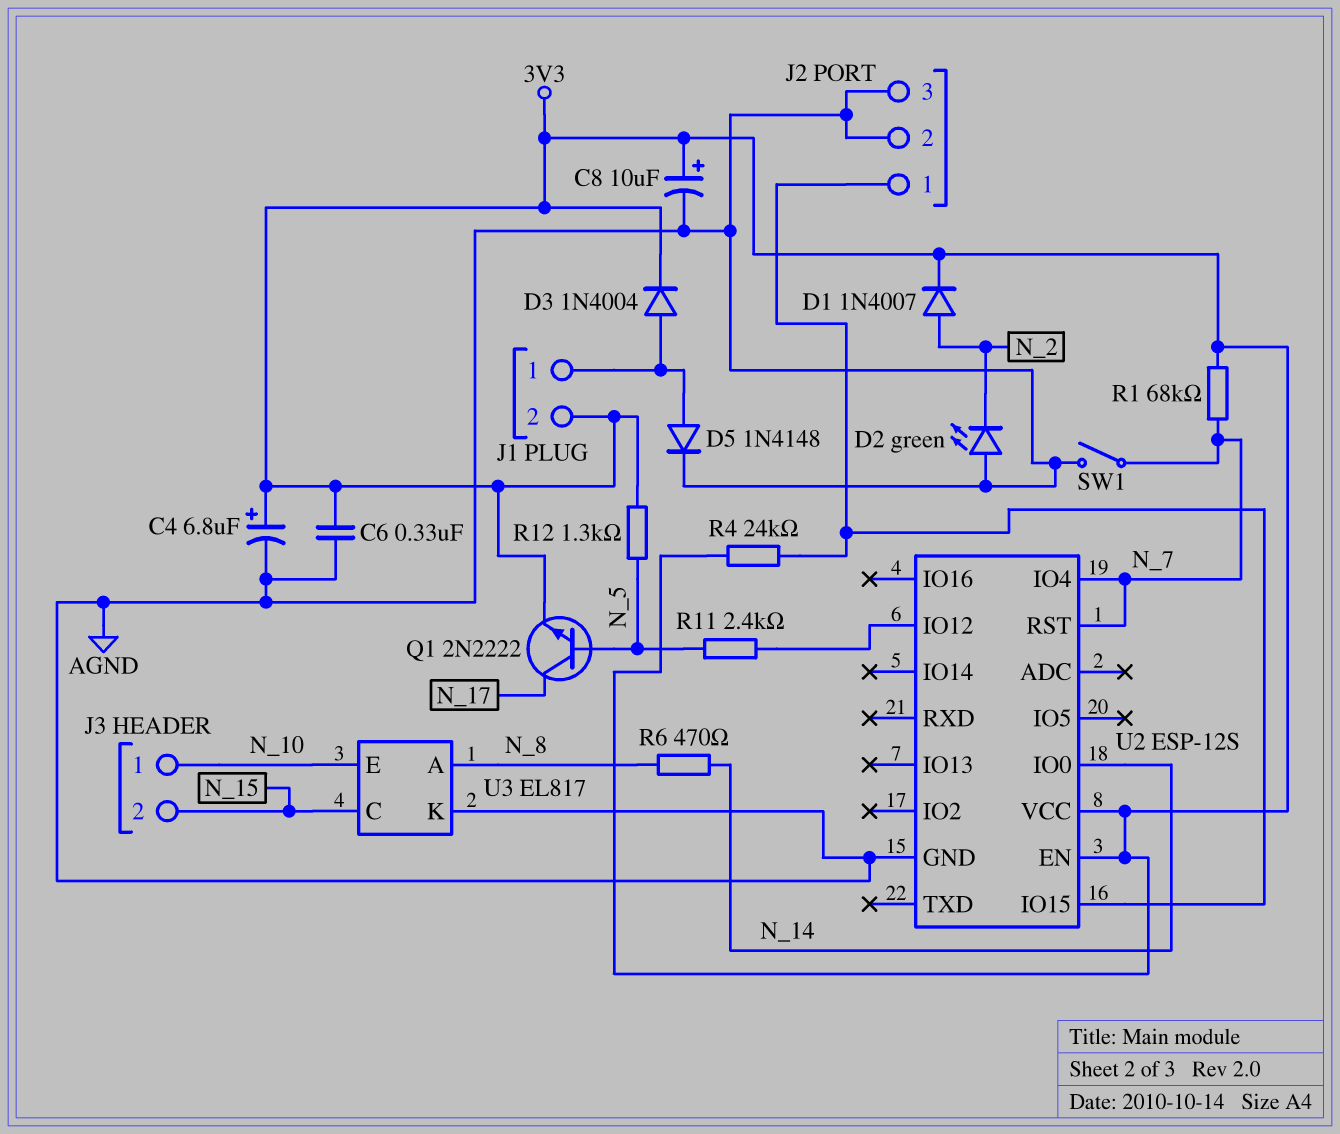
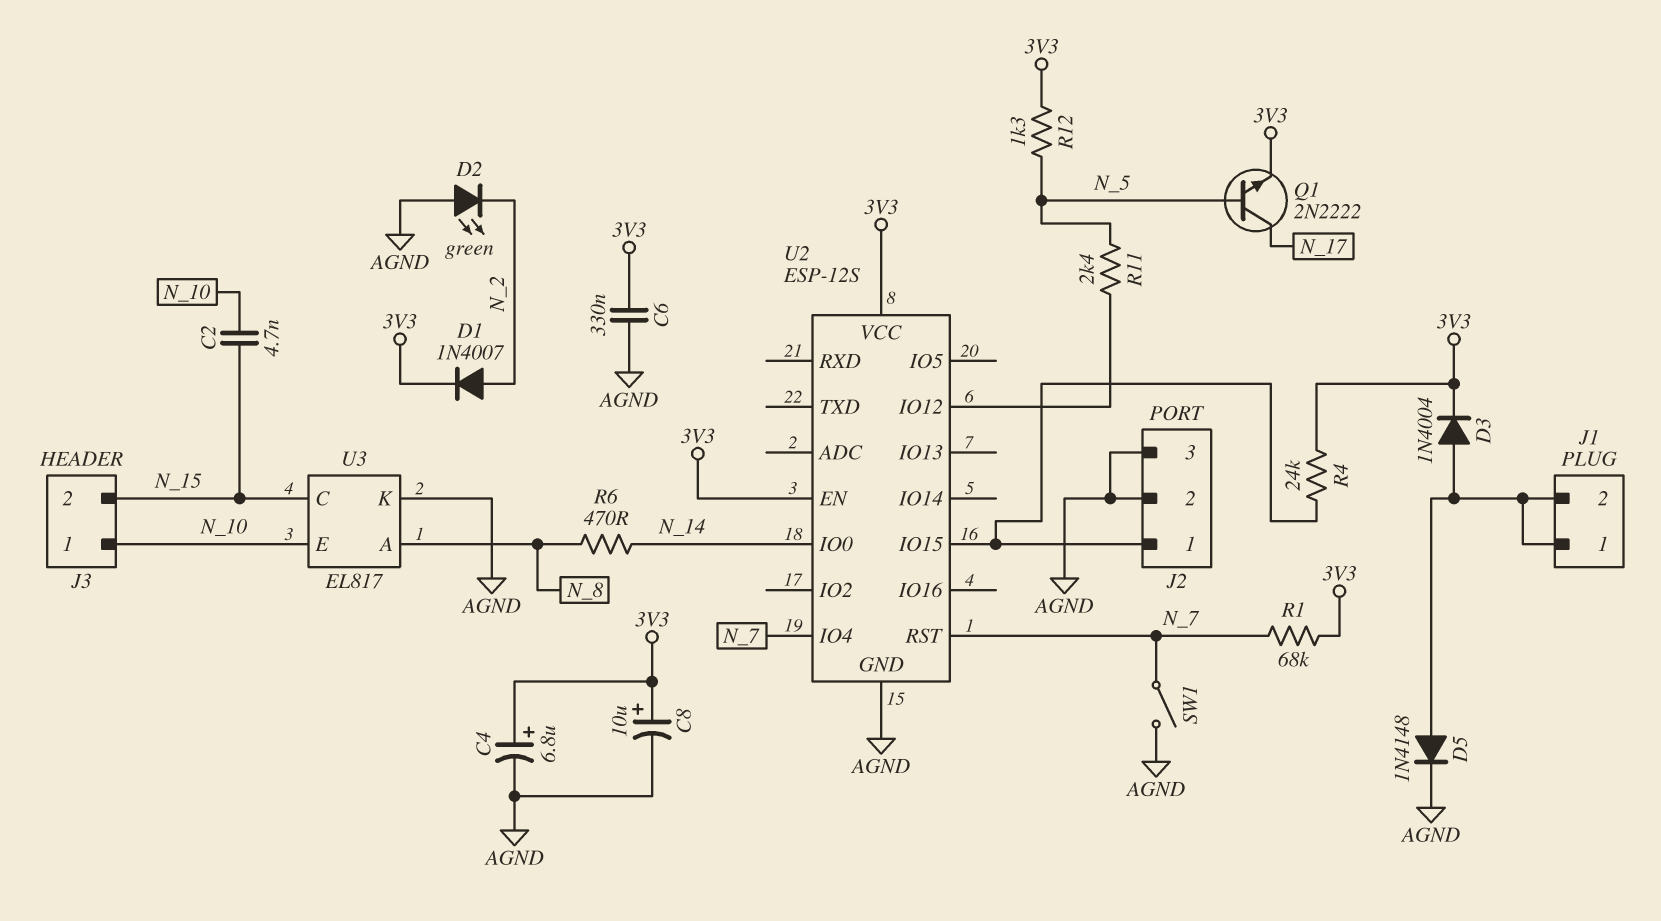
C2: none -> 4.7nF (N_10, N_15)
J1 pin 2: 3V3 -> J1/1

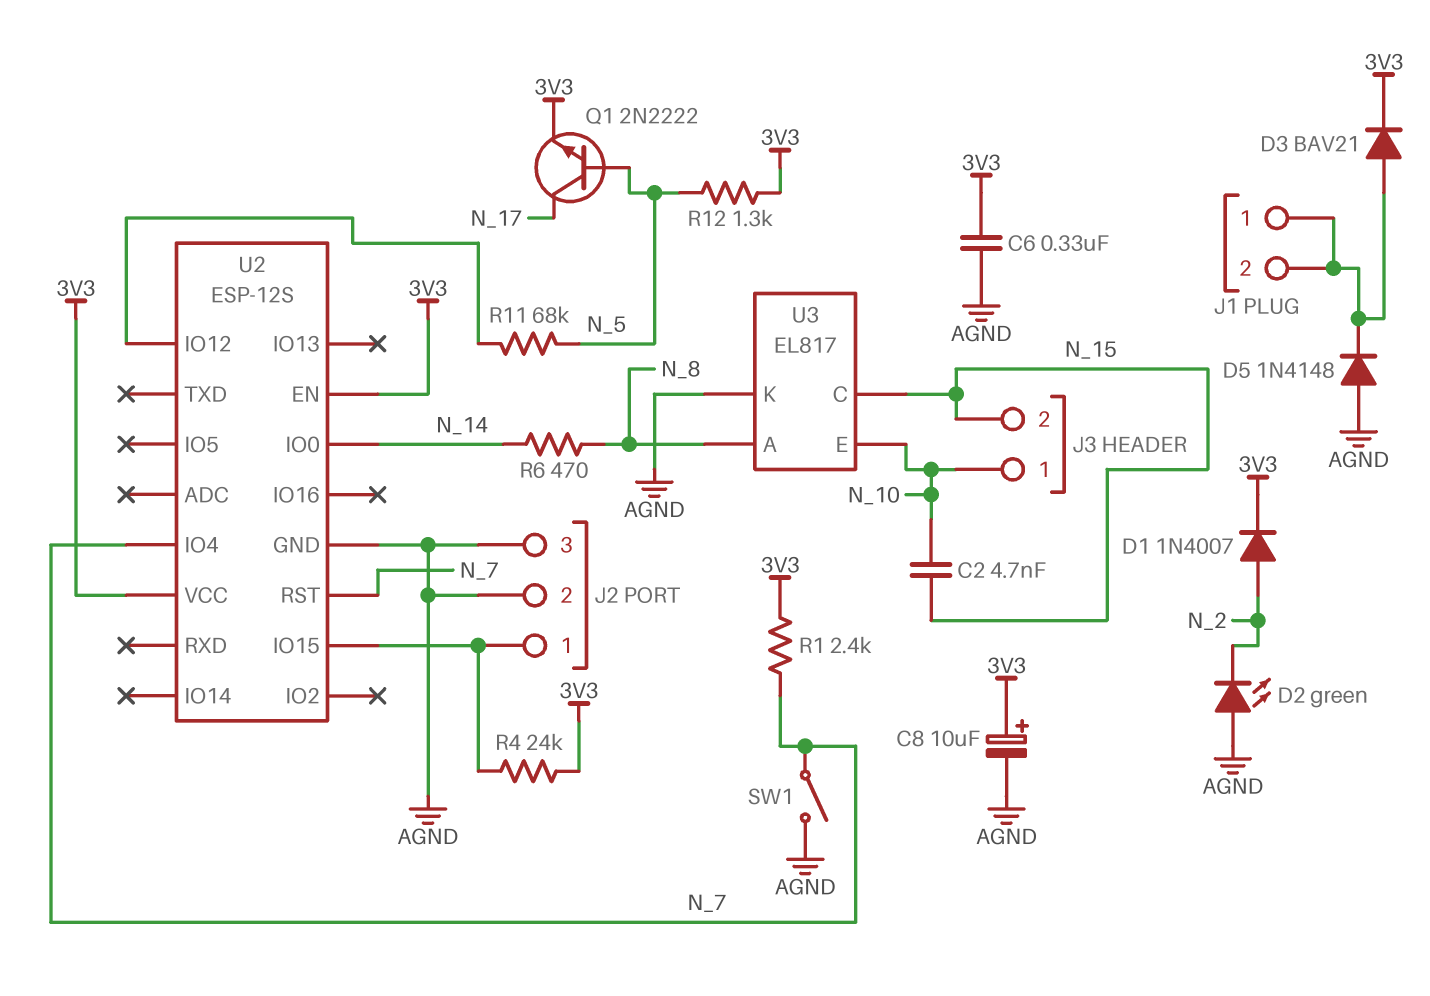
C4: 6.8uF (plus 3V3, minus AGND) -> none
D3: diode 1N4004 (A J1/1, K 3V3) -> diode BAV21 (A J1/1, K 3V3)
D5: diode 1N4148 (A J1/1, K AGND) -> diode 1N4148 (A AGND, K J1/1)
R1: 68k (3V3, N_7) -> 2.4k (3V3, N_7)
R11: 2.4k (N_5, U2/IO12) -> 68k (N_5, U2/IO12)

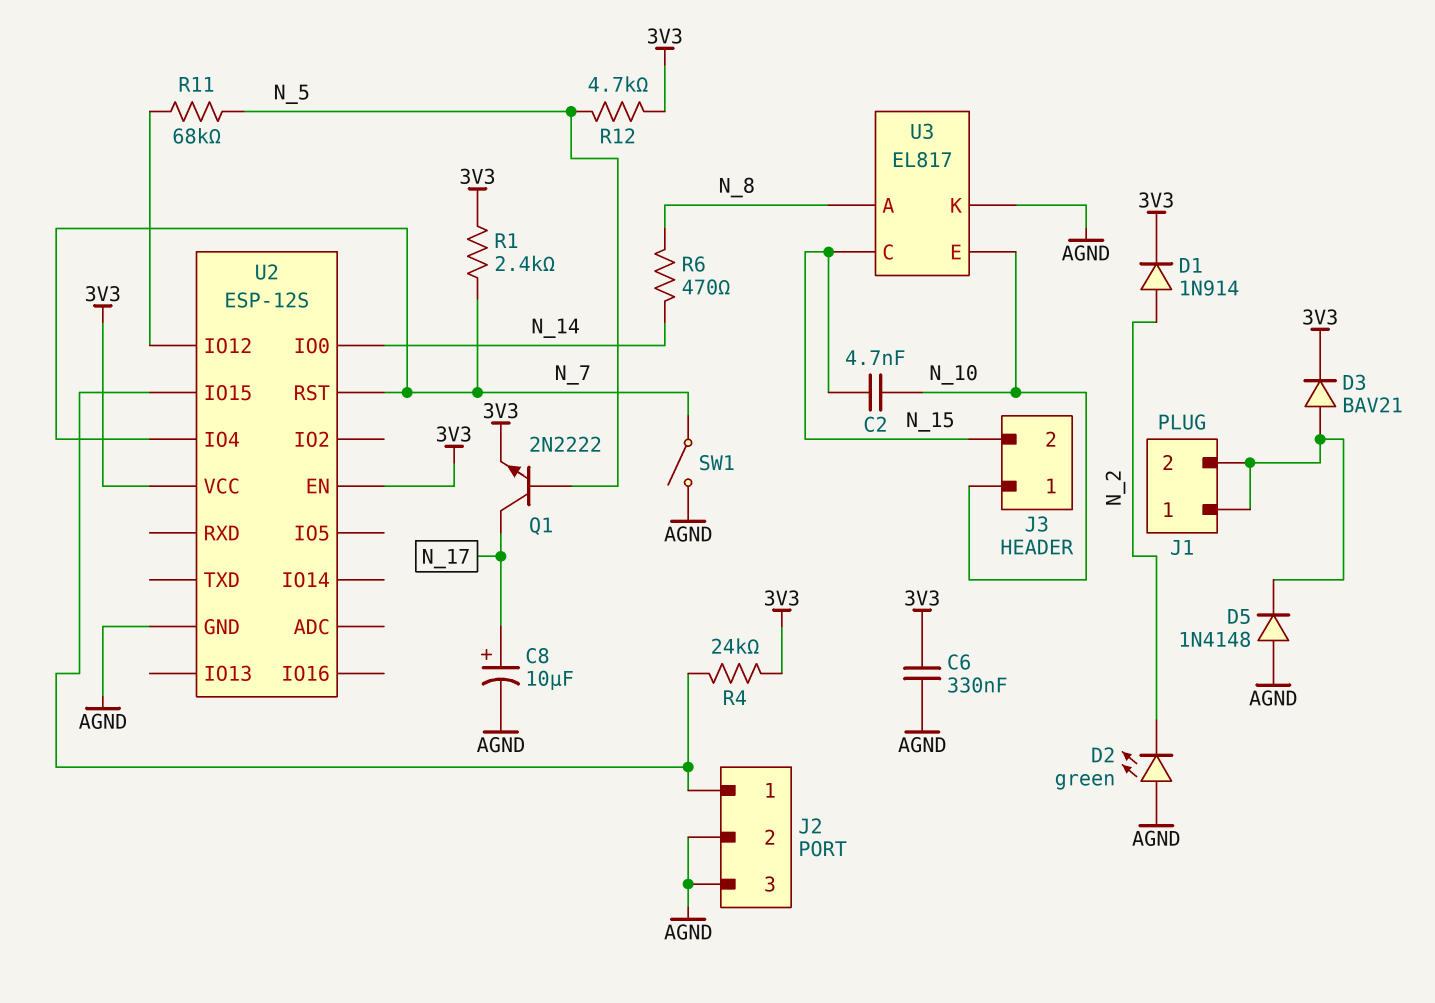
C8: 10uF (plus 3V3, minus AGND) -> 10uF (plus N_17, minus AGND)
D1: diode 1N4007 (A N_2, K 3V3) -> diode 1N914 (A N_2, K 3V3)
R12: 1.3k (3V3, N_5) -> 4.7k (3V3, N_5)

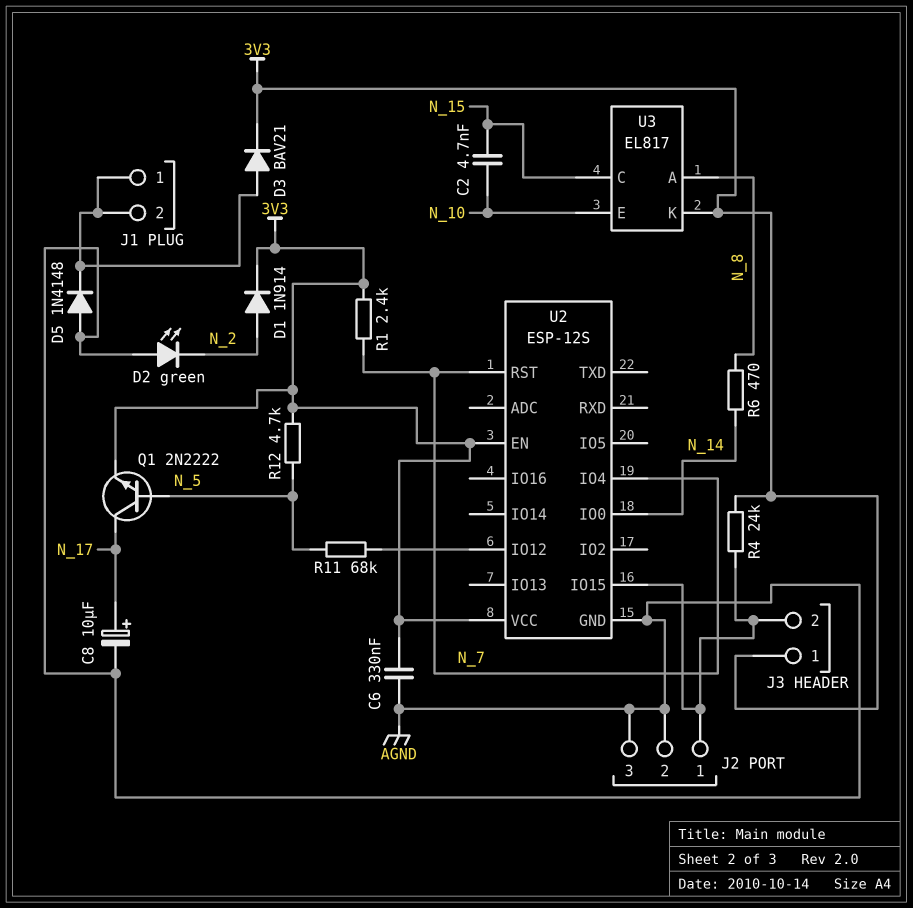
J3 pin 1: N_10 -> 3V3
J3 pin 2: N_15 -> J2/1
SW1: switch (AGND, N_7) -> none
U3 pin K: AGND -> 3V3

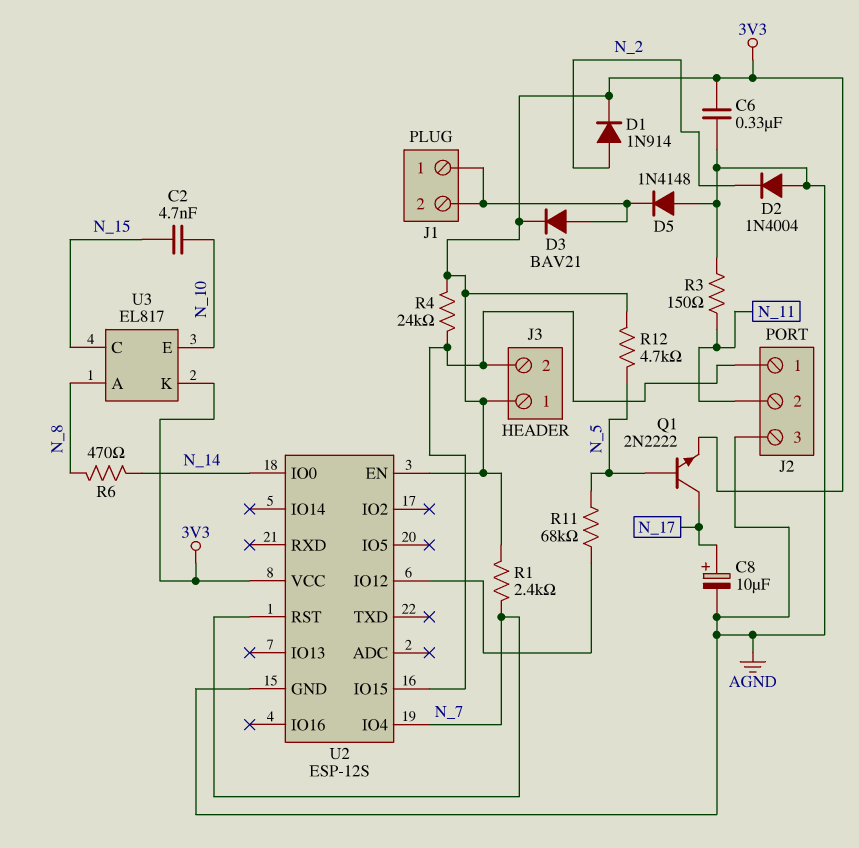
D2: LED green (A AGND, K N_2) -> diode 1N4004 (A AGND, K N_2)
J2 pin 2: AGND -> N_11
R3: none -> 150 (AGND, N_11)

